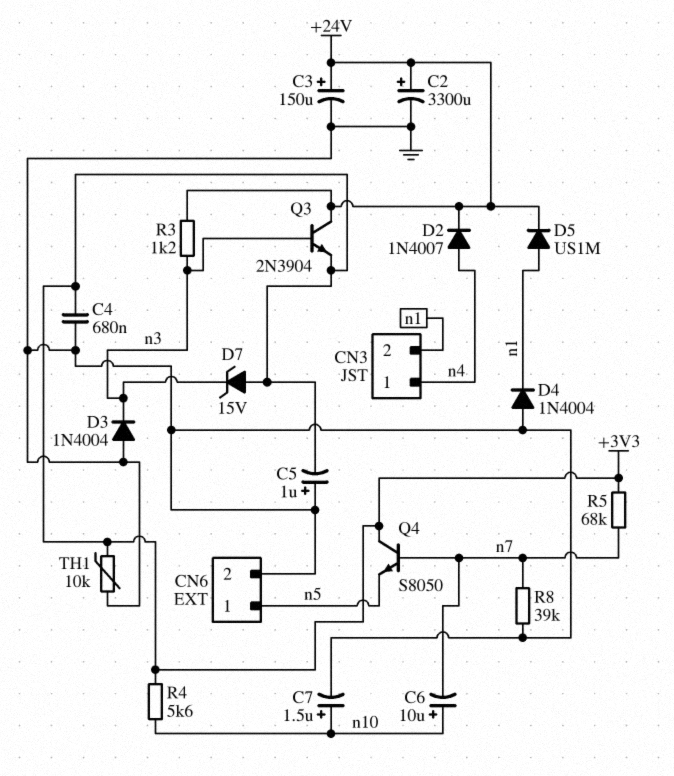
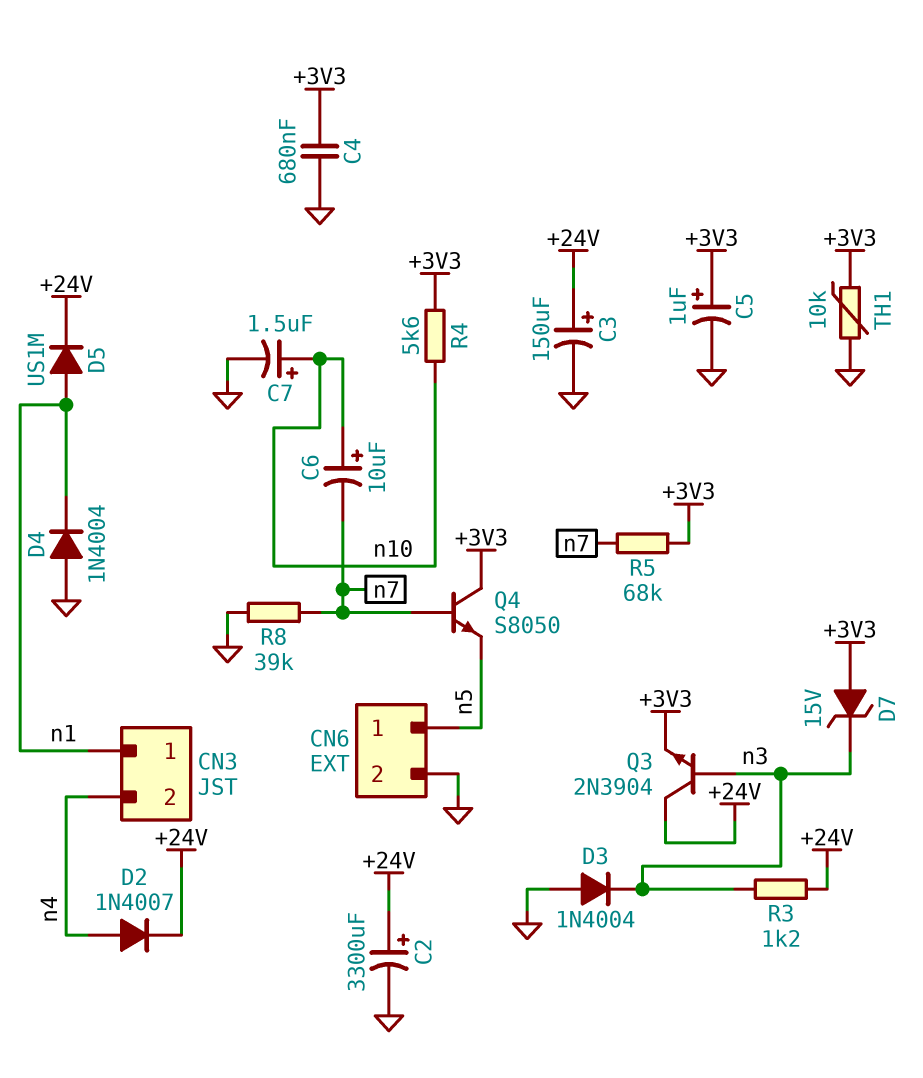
C5: 1uF (plus GND, minus +3V3) -> 1uF (plus +3V3, minus GND)
CN3 pin 1: n4 -> n1
CN3 pin 2: n1 -> n4

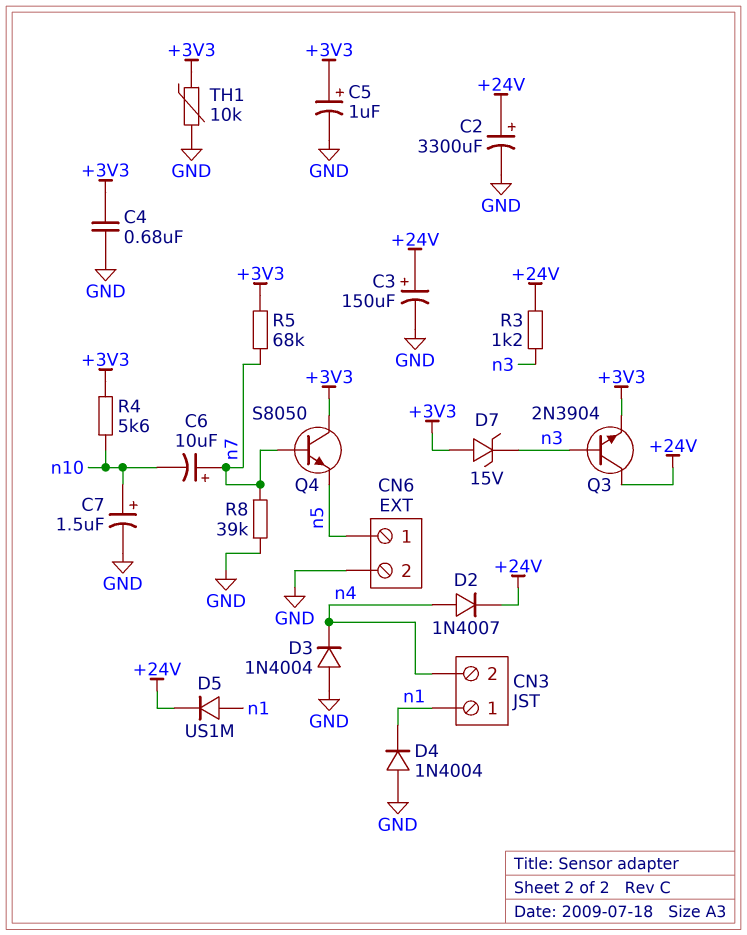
C6: 10uF (plus n10, minus n7) -> 10uF (plus n7, minus n10)
D3: diode 1N4004 (A GND, K n3) -> diode 1N4004 (A GND, K n4)

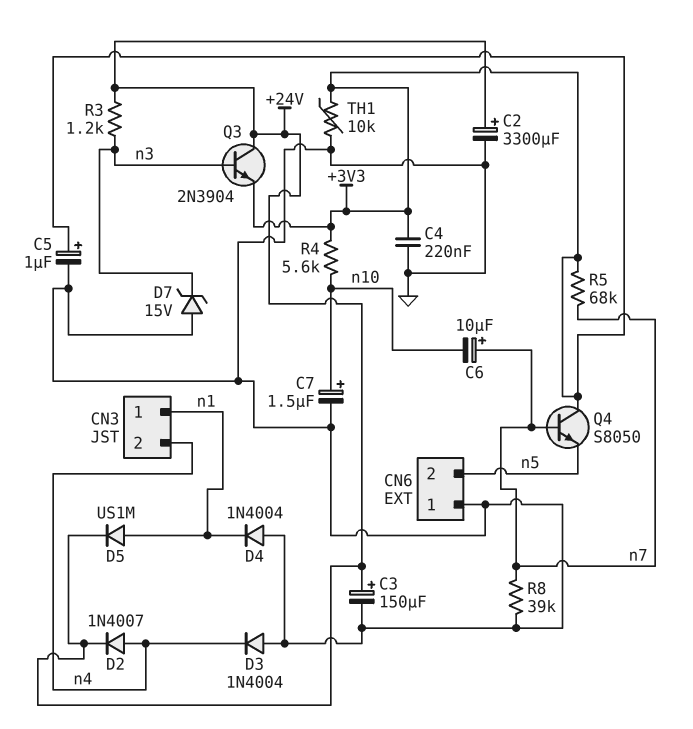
C4: 680nF (+3V3, GND) -> 220nF (+3V3, GND)
CN6 pin 1: n5 -> GND
CN6 pin 2: GND -> n5
D7: zener 15V (A +3V3, K n3) -> zener 15V (A GND, K n3)

